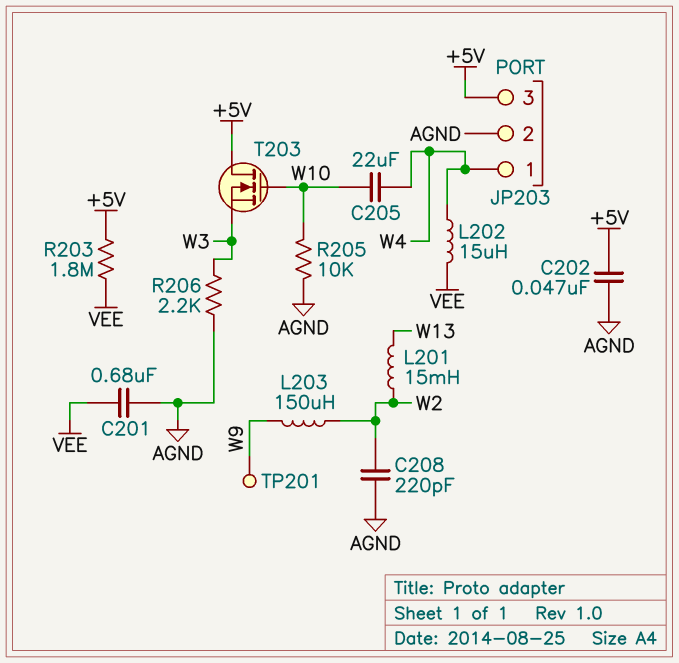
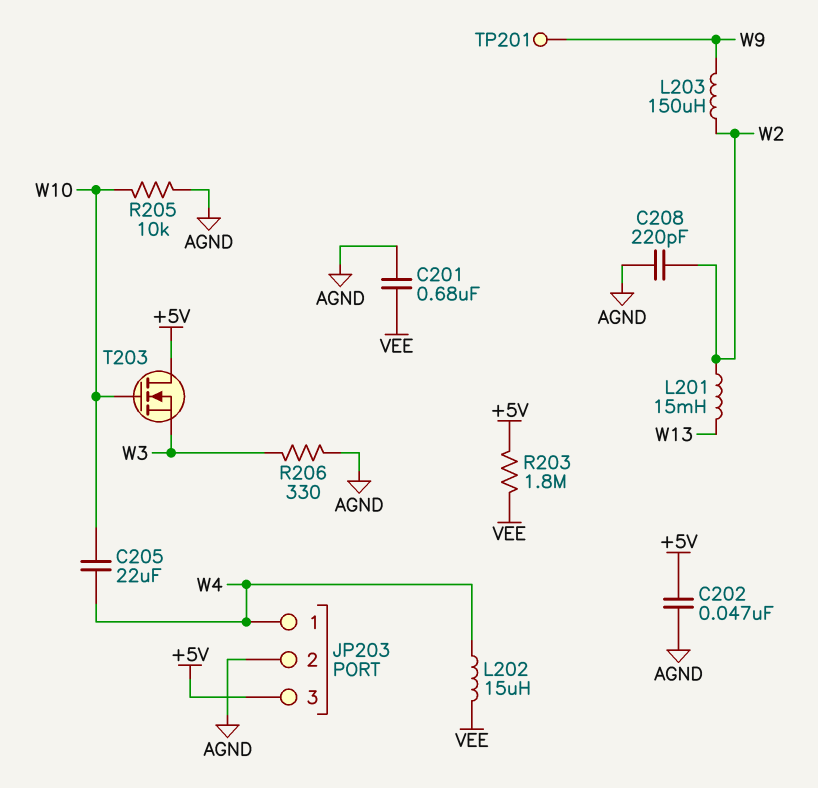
R206: 2.2k (AGND, W3) -> 330 (AGND, W3)

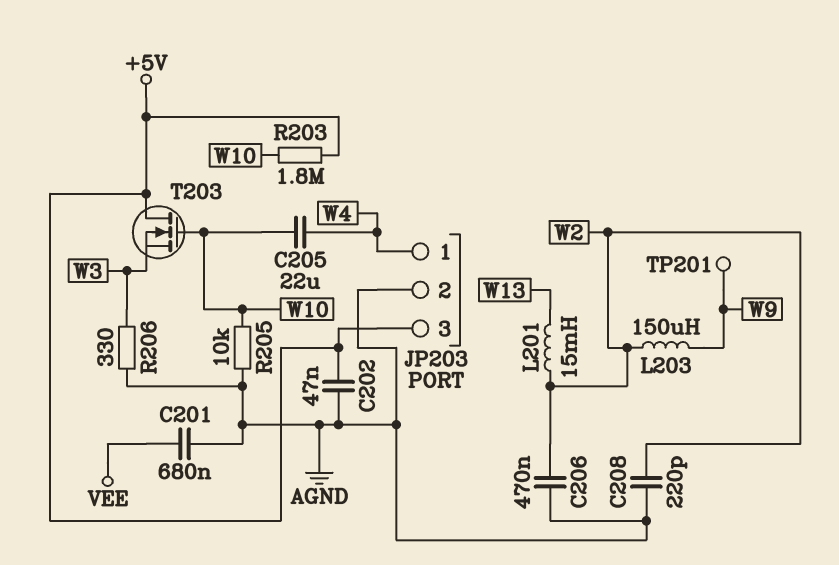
C206: none -> 470nF (AGND, W2)
L202: 15uH (VEE, W4) -> none
R203: 1.8M (+5V, VEE) -> 1.8M (+5V, W10)

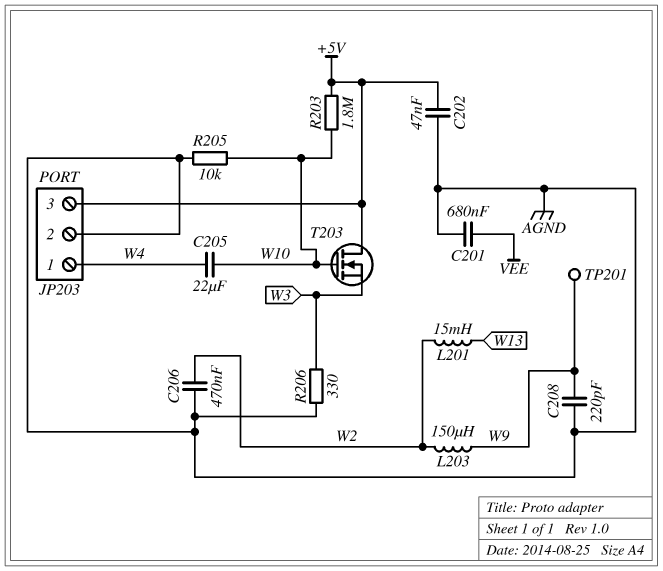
C208: 220pF (AGND, W2) -> 220pF (AGND, W9)

